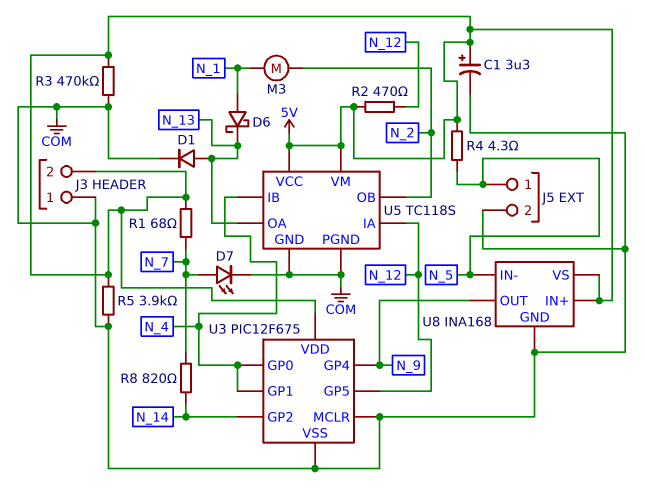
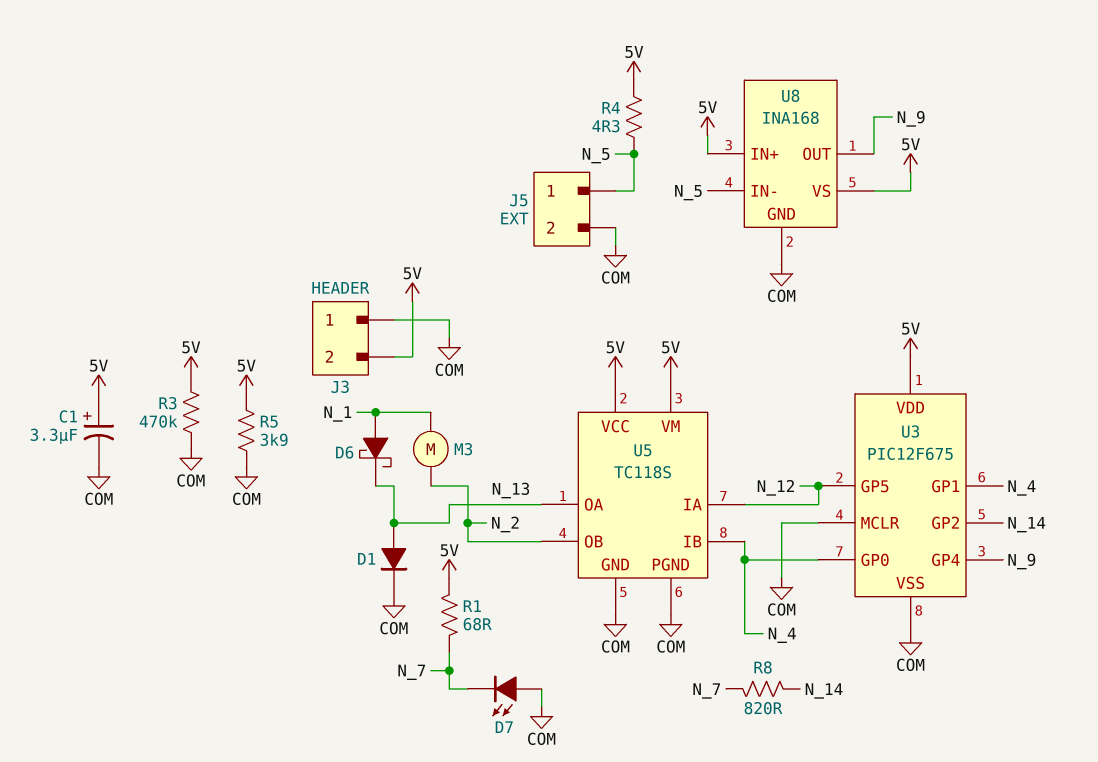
D7: LED (A N_7, K COM) -> LED (A COM, K N_7)
R2: 470 (5V, N_12) -> none

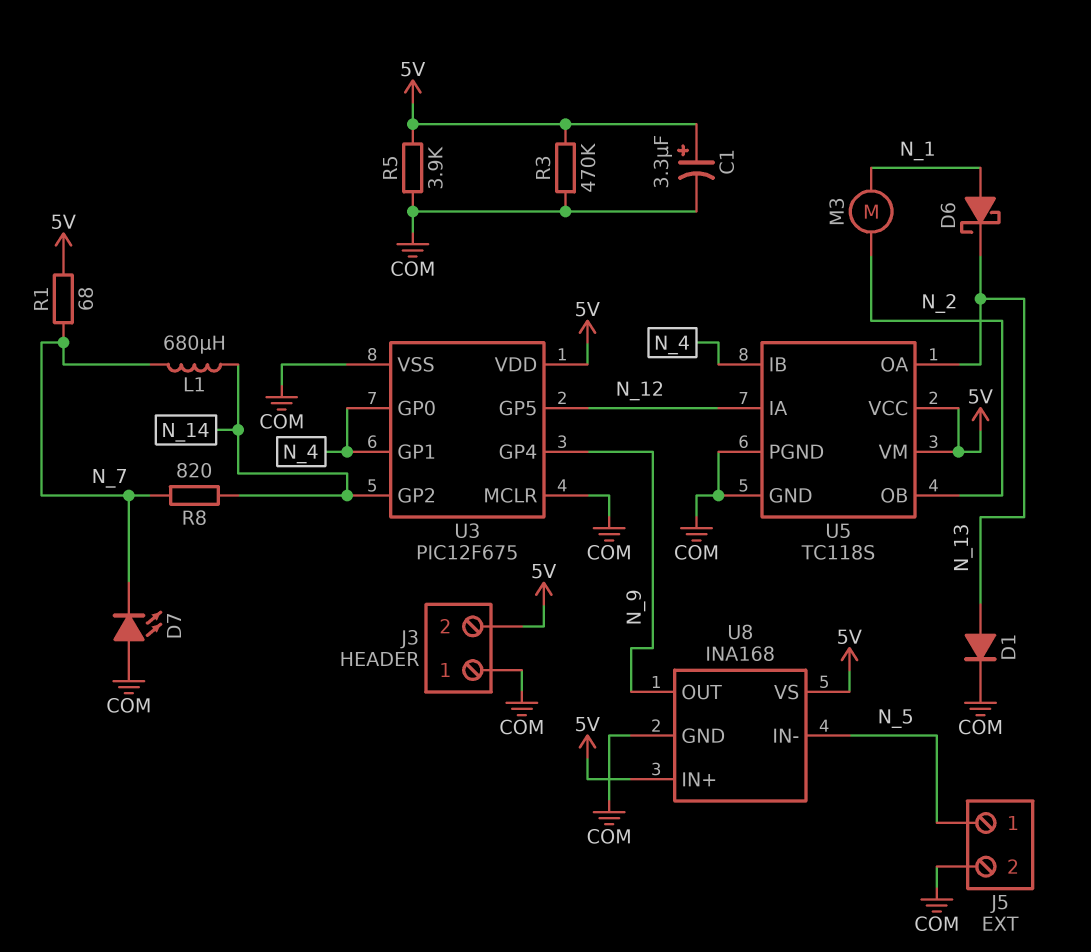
L1: none -> 680uH (N_7, N_14)
R4: 4.3 (5V, N_5) -> none

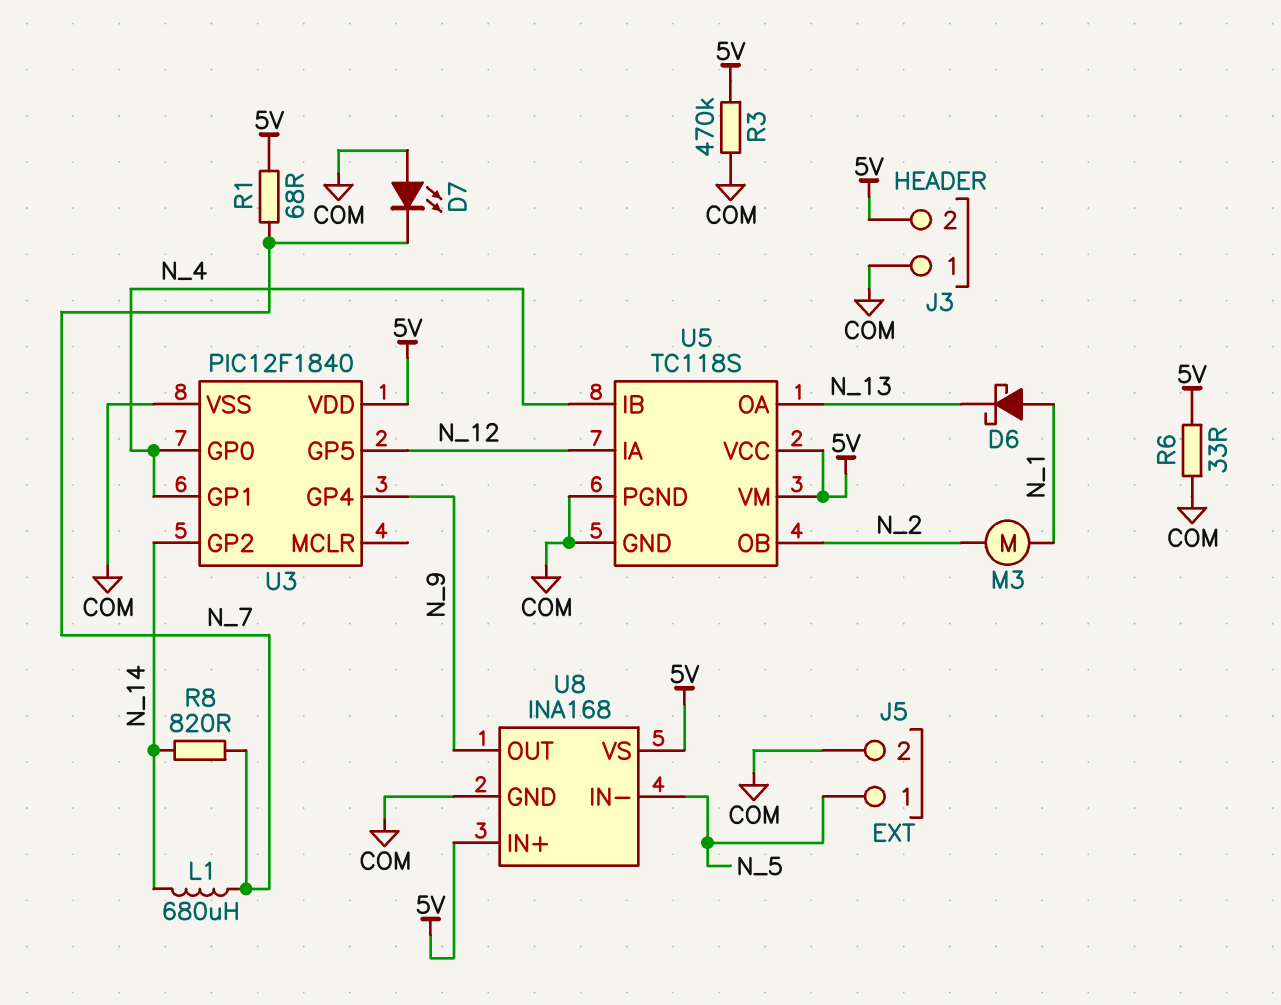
C1: 3.3uF (plus 5V, minus COM) -> none
D1: diode (A N_13, K COM) -> none
R5: 3.9k (5V, COM) -> none
R6: none -> 33 (5V, COM)
U3: PIC12F675 -> PIC12F1840
U3 pin MCLR: COM -> none

